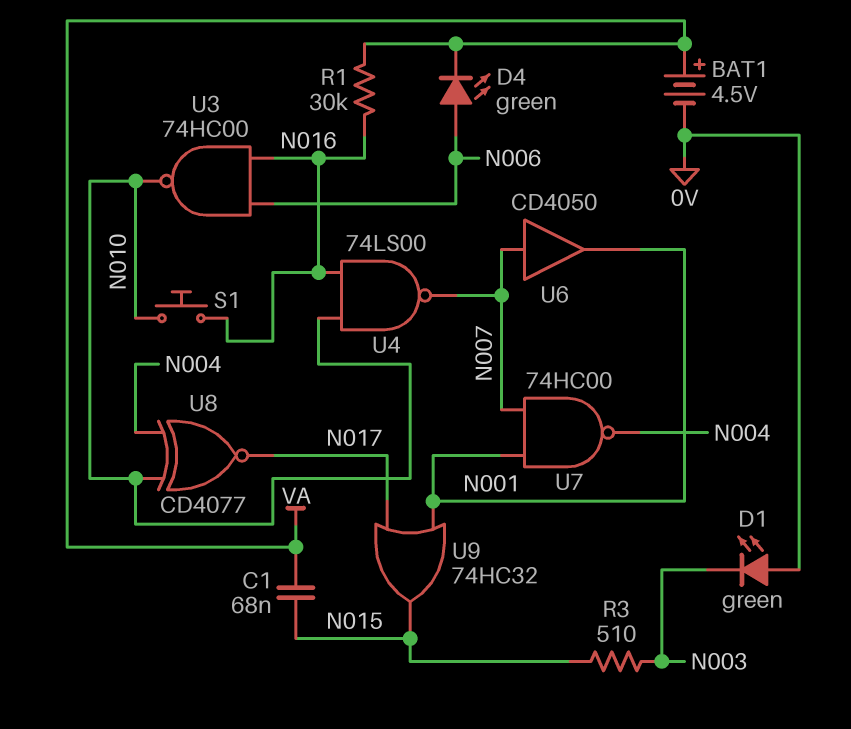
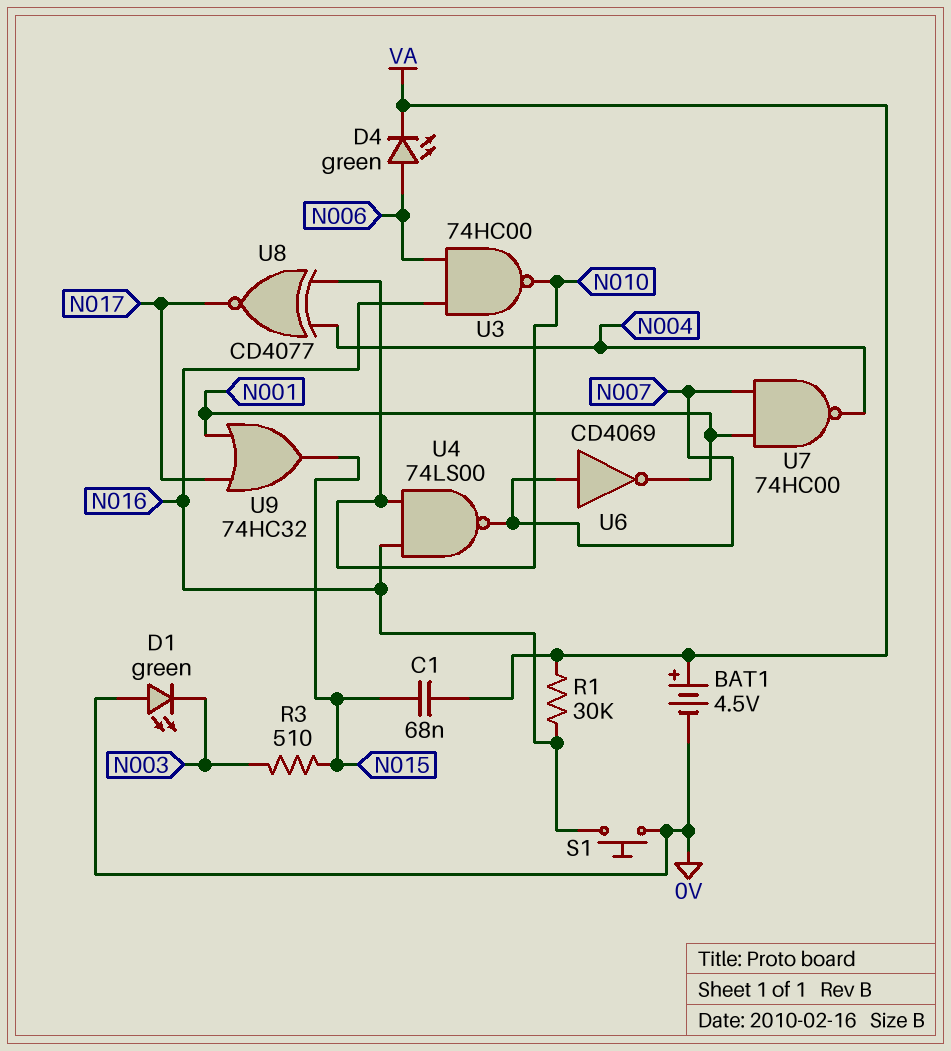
S1: button (N010, N016) -> button (0V, N016)
U6: buffer CD4050 (in N007, out N001) -> NOT CD4069 (in N007, out N001)

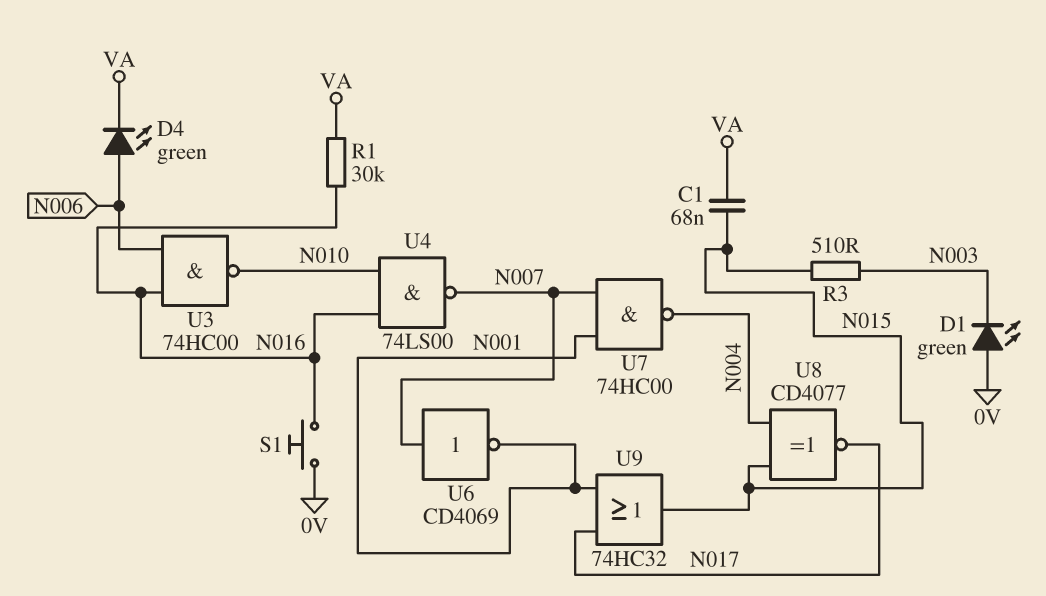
BAT1: 4.5V (plus VA, minus 0V) -> none
U8: XNOR CD4077 (in N004, in N010, out N017) -> XNOR CD4077 (in N004, in N015, out N017)

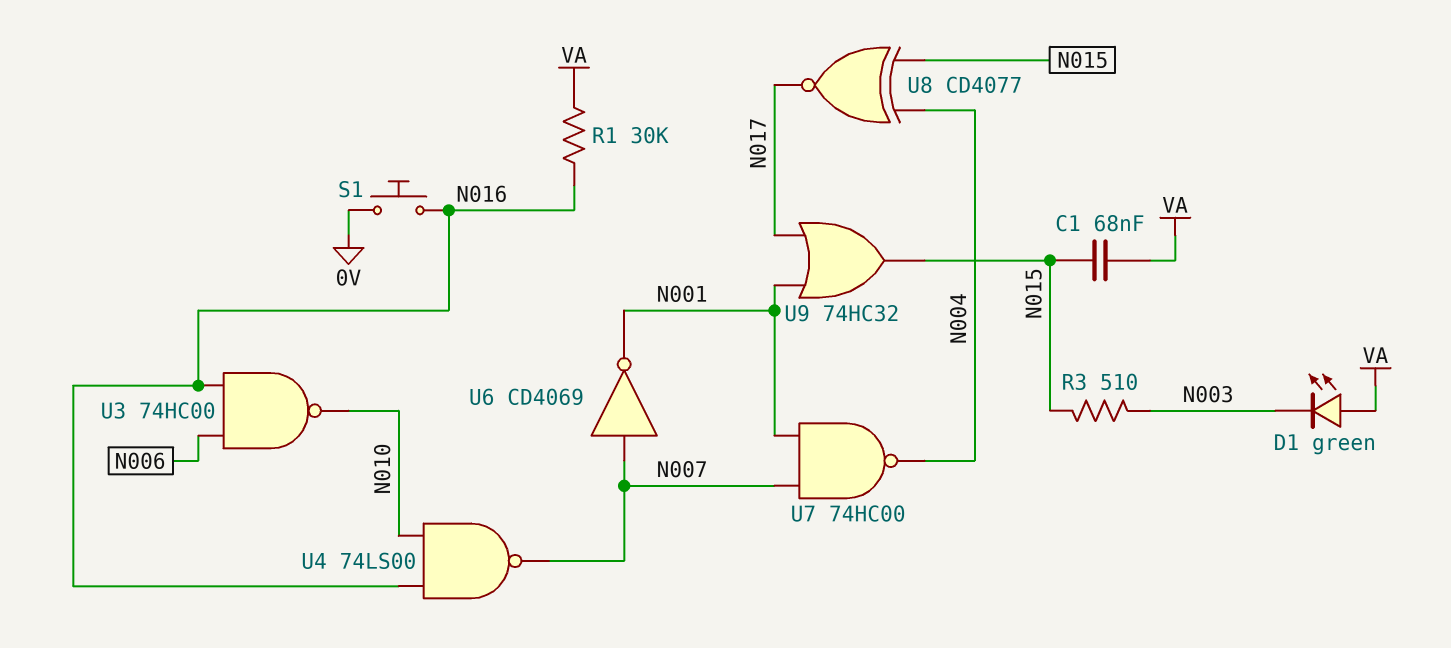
D1: LED green (A 0V, K N003) -> LED green (A VA, K N003)
D4: LED green (A N006, K VA) -> none

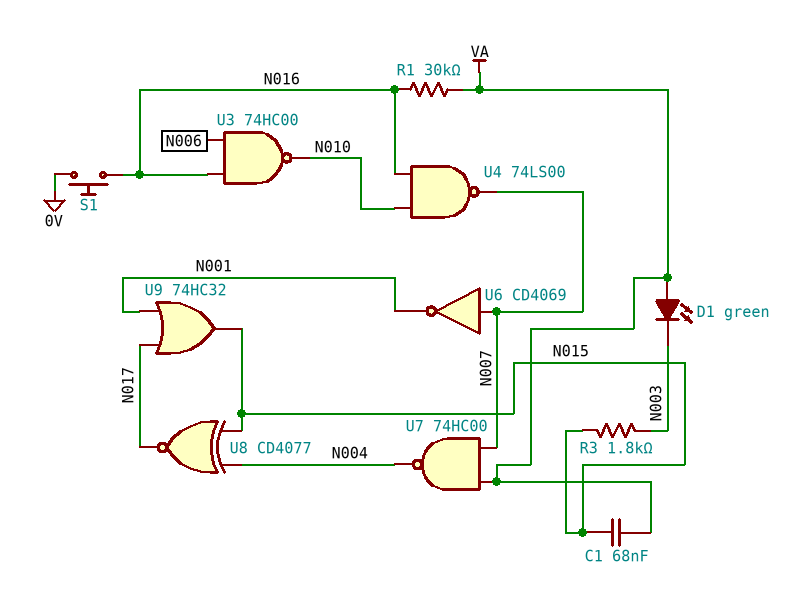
R3: 510 (N003, N015) -> 1.8k (N003, N015)
U7: NAND 74HC00 (in N001, in N007, out N004) -> NAND 74HC00 (in N007, in VA, out N004)

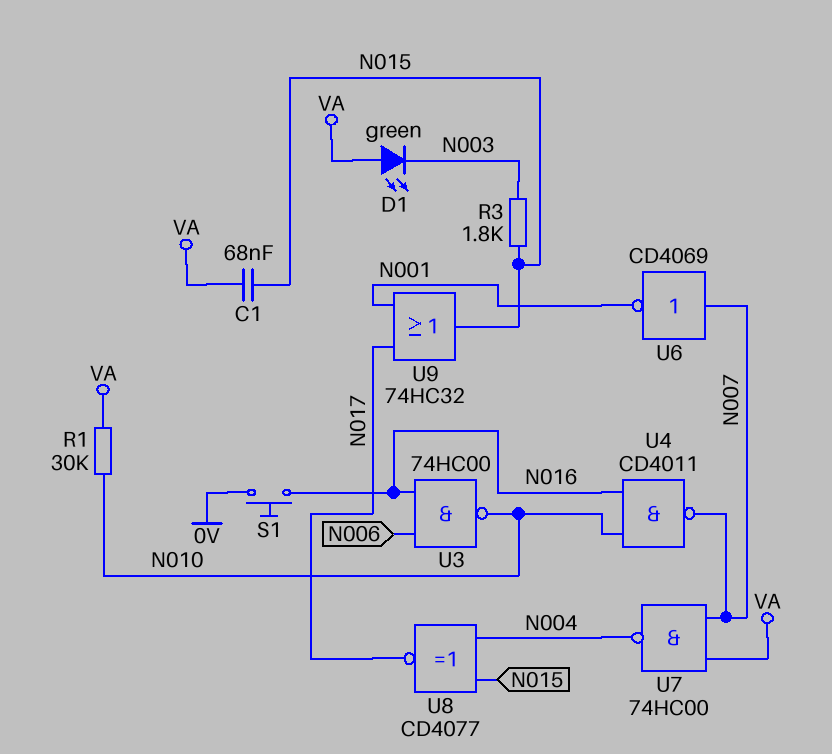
R1: 30k (N016, VA) -> 30k (N010, VA)
U4: NAND 74LS00 (in N010, in N016, out N007) -> NAND CD4011 (in N010, in N016, out N007)

